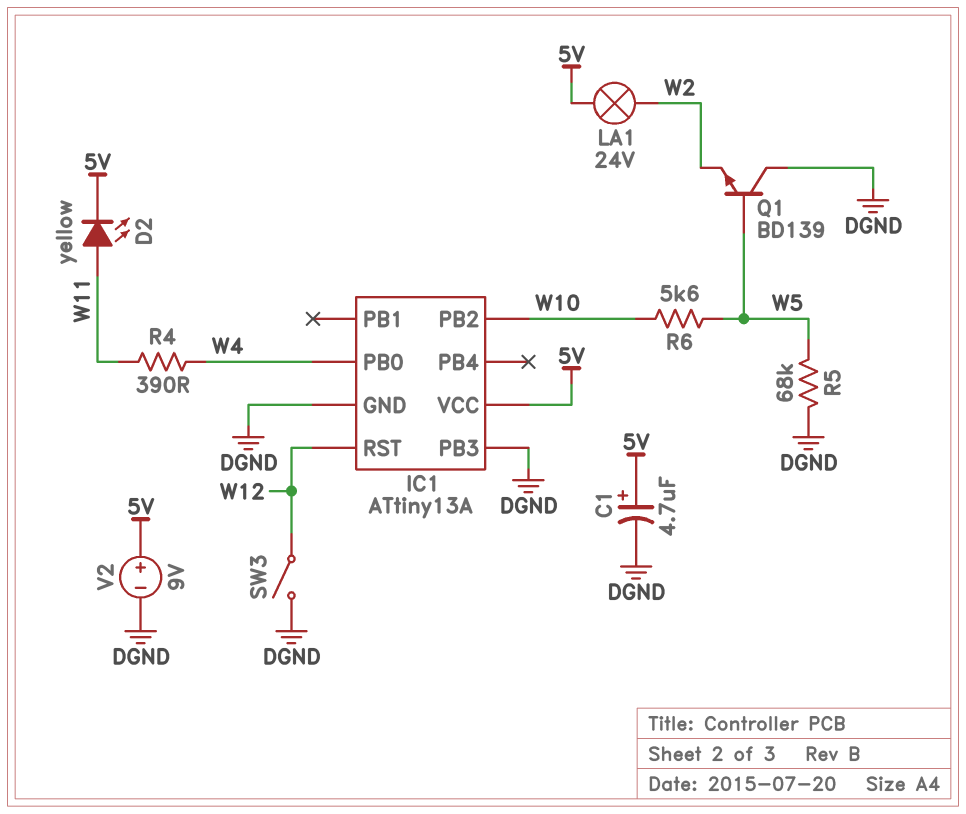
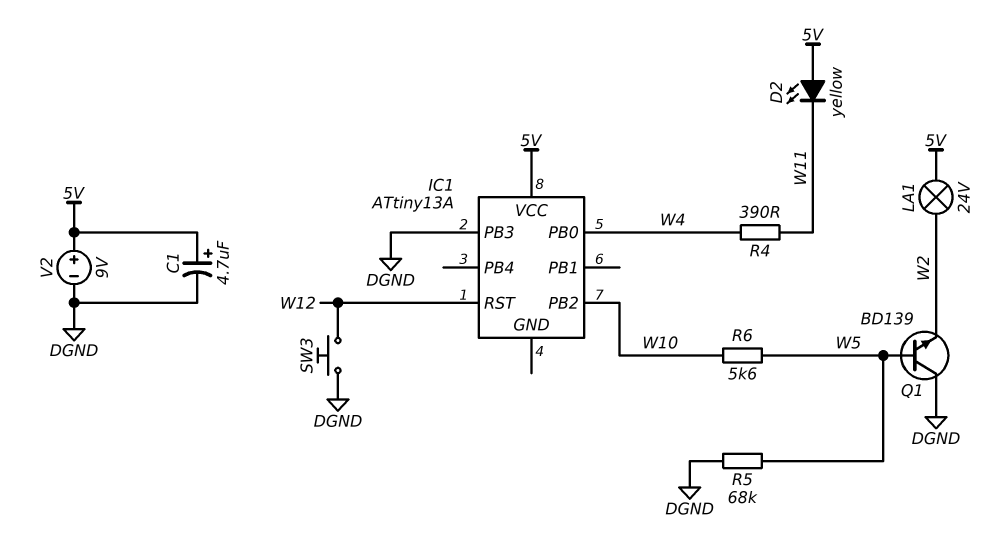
D2: LED yellow (A W11, K 5V) -> LED yellow (A 5V, K W11)
IC1 pin GND: DGND -> none
SW3: switch (DGND, W12) -> button (DGND, W12)

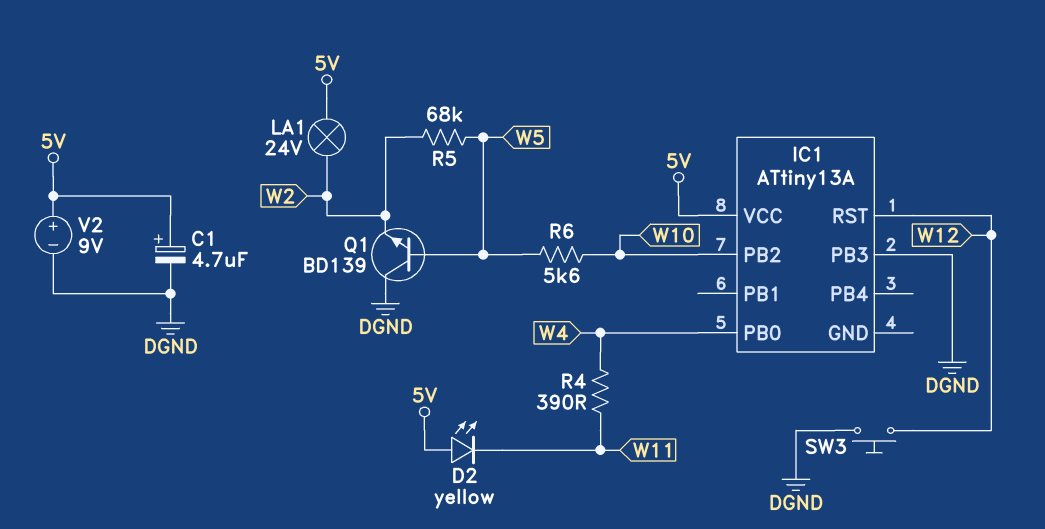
R5: 68k (DGND, W5) -> 68k (W2, W5)

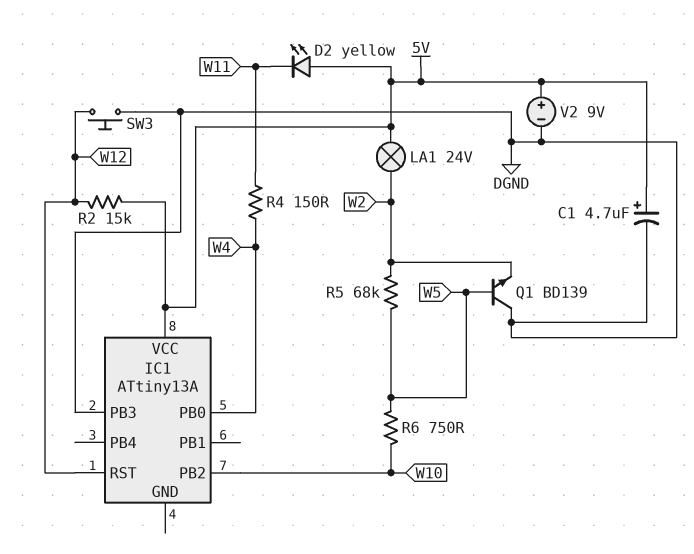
R2: none -> 15k (5V, W12)
R4: 390 (W4, W11) -> 150 (W4, W11)
R6: 5.6k (W5, W10) -> 750 (W5, W10)

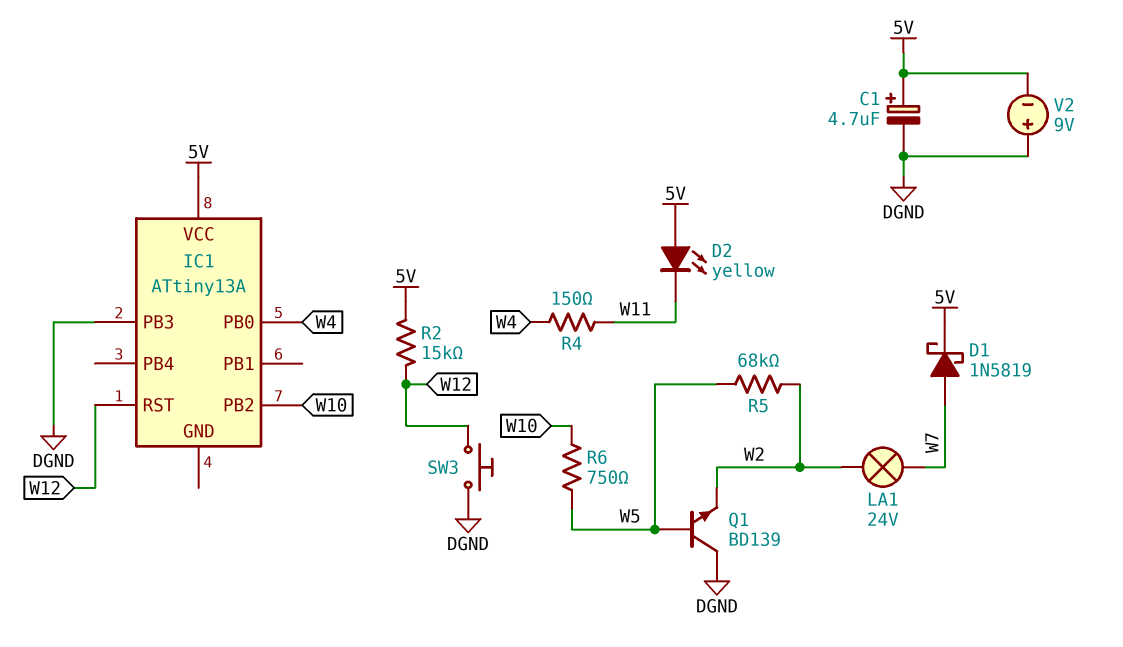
D1: none -> schottky 1N5819 (A W7, K 5V)
LA1: lamp 24V (5V, W2) -> lamp 24V (W2, W7)
V2: 9V (plus 5V, minus DGND) -> 9V (plus DGND, minus 5V)

